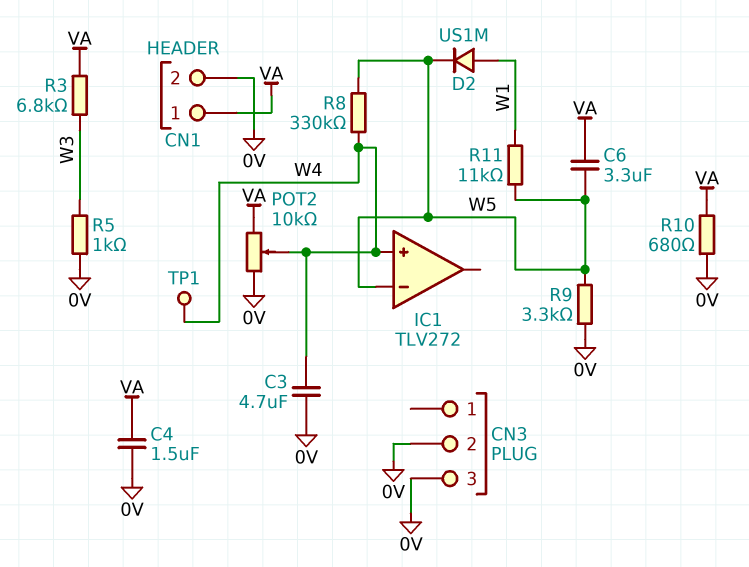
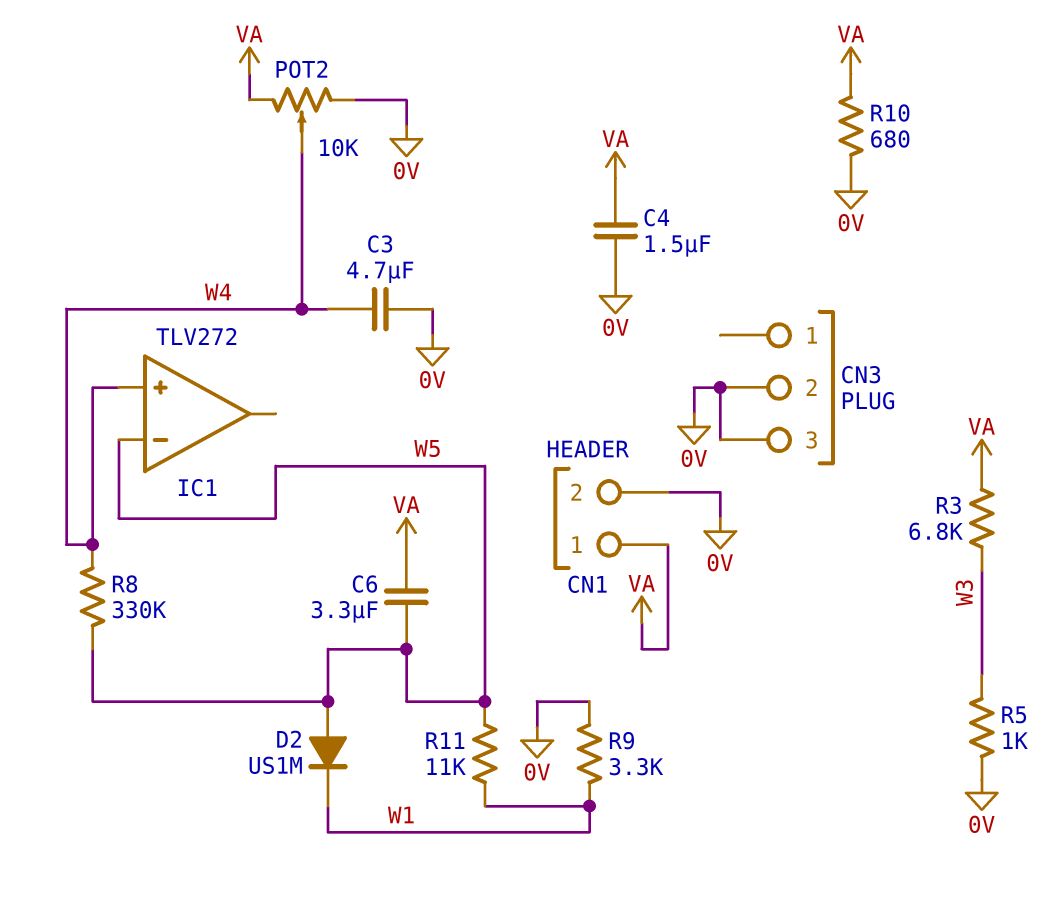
D2: diode US1M (A W1, K W5) -> diode US1M (A W5, K W1)
R9: 3.3k (0V, W5) -> 3.3k (0V, W1)
TP1: test point (W4) -> none

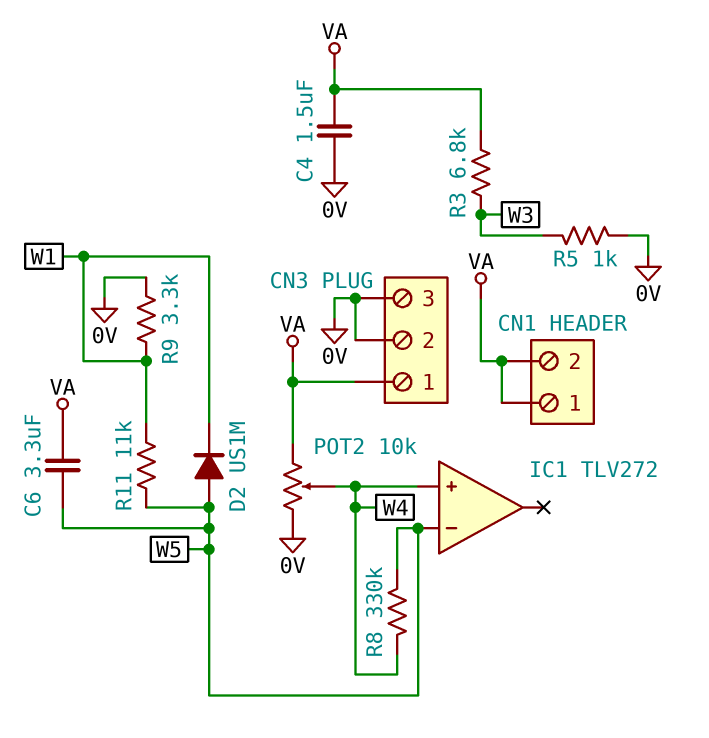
C3: 4.7uF (0V, W4) -> none
CN1 pin 2: 0V -> VA
CN3 pin 1: none -> VA
R10: 680 (0V, VA) -> none

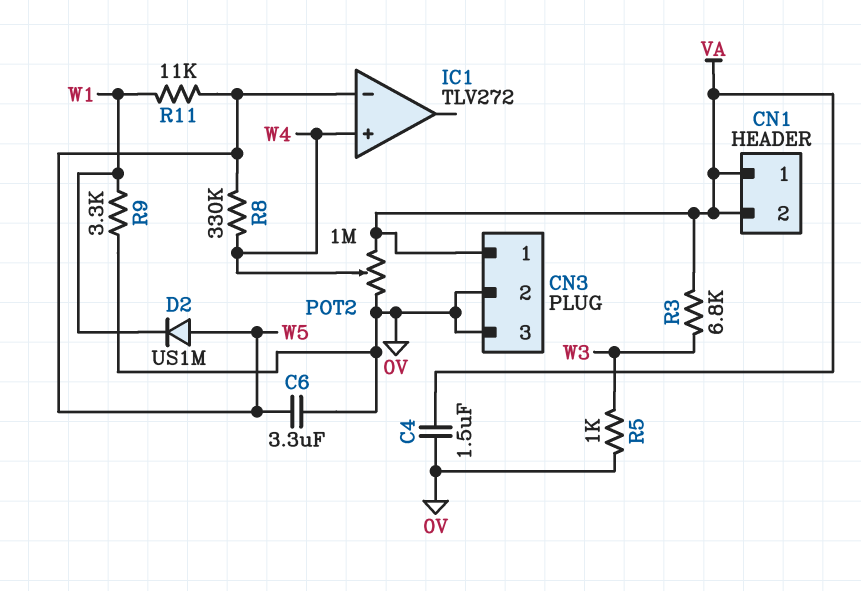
C6: 3.3uF (VA, W5) -> 3.3uF (0V, W5)
POT2: 10k (0V, VA, wiper W4) -> 1M (0V, VA, wiper W4)

